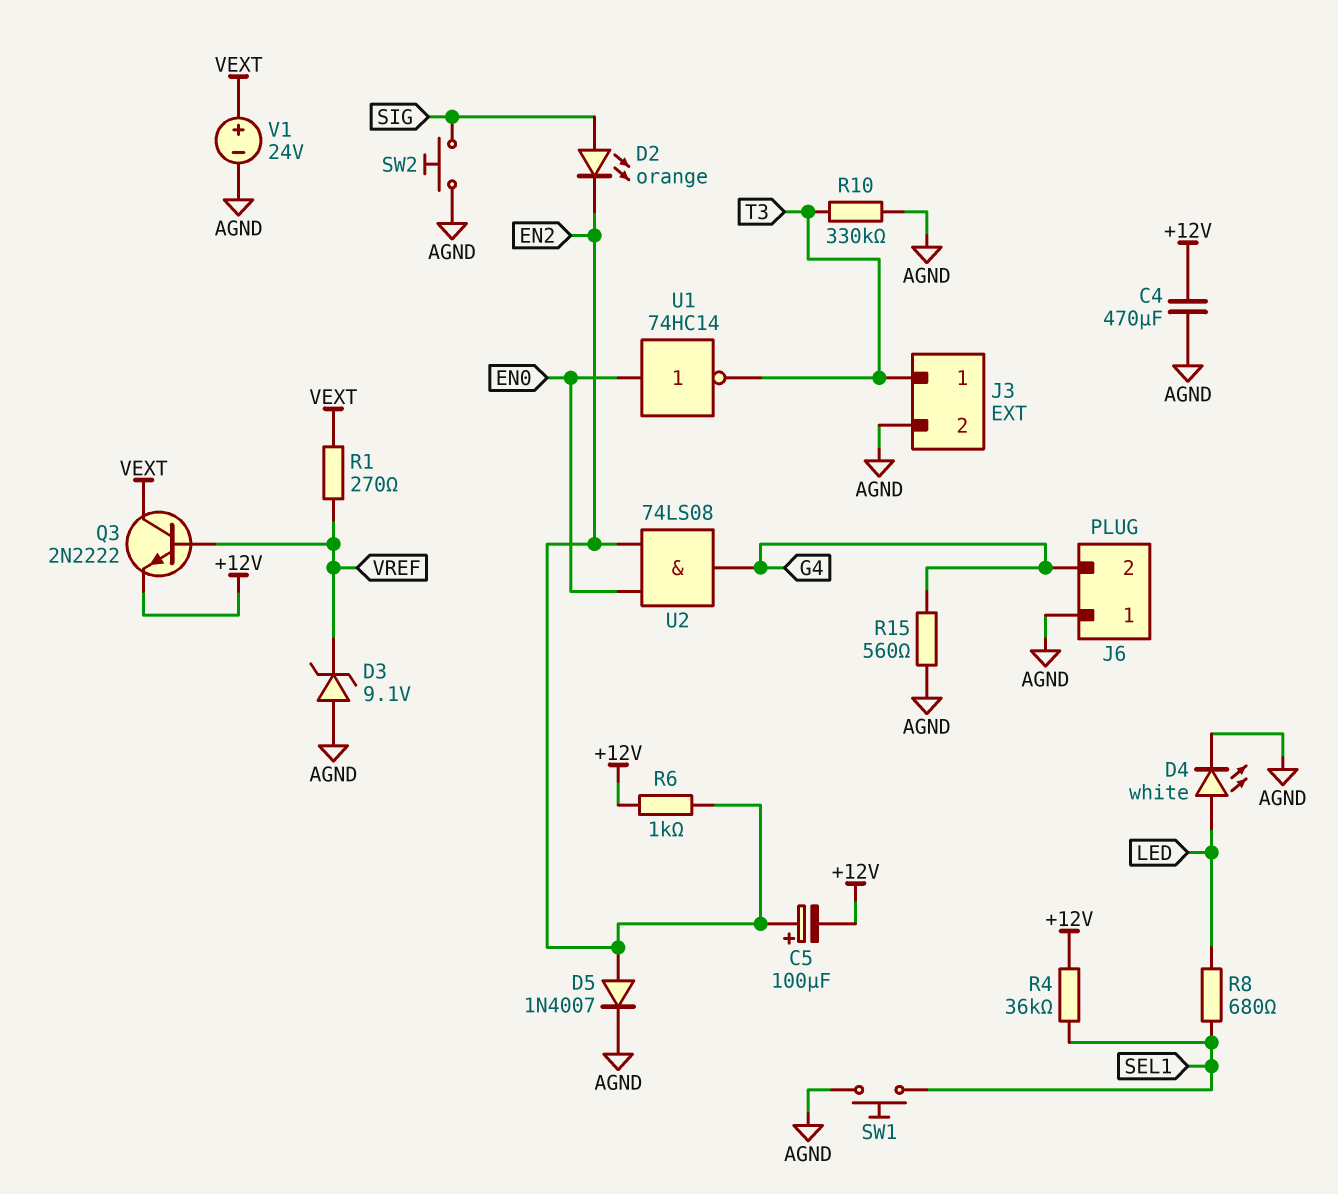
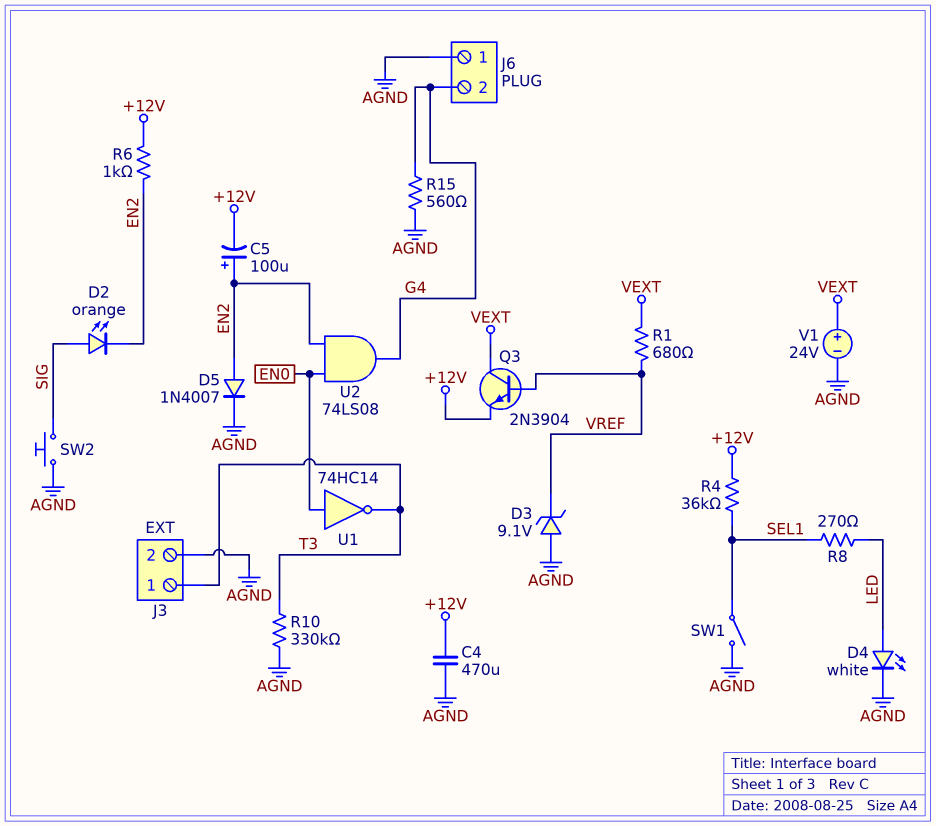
Q3: NPN 2N2222 (B VREF, C VEXT, E +12V) -> NPN 2N3904 (B VREF, C VEXT, E +12V)
R1: 270 (VEXT, VREF) -> 680 (VEXT, VREF)
R8: 680 (LED, SEL1) -> 270 (LED, SEL1)
SW1: button (AGND, SEL1) -> switch (AGND, SEL1)

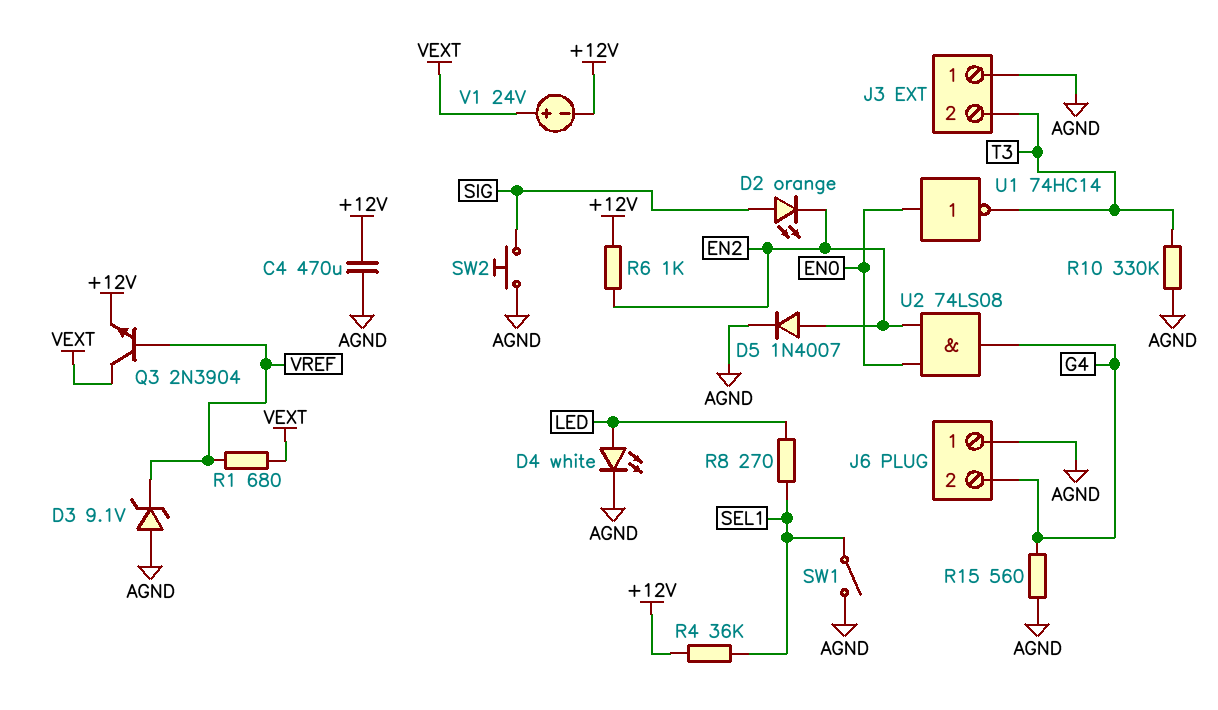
C5: 100uF (plus EN2, minus +12V) -> none
J3 pin 1: T3 -> AGND
J3 pin 2: AGND -> T3
V1: 24V (plus VEXT, minus AGND) -> 24V (plus VEXT, minus +12V)

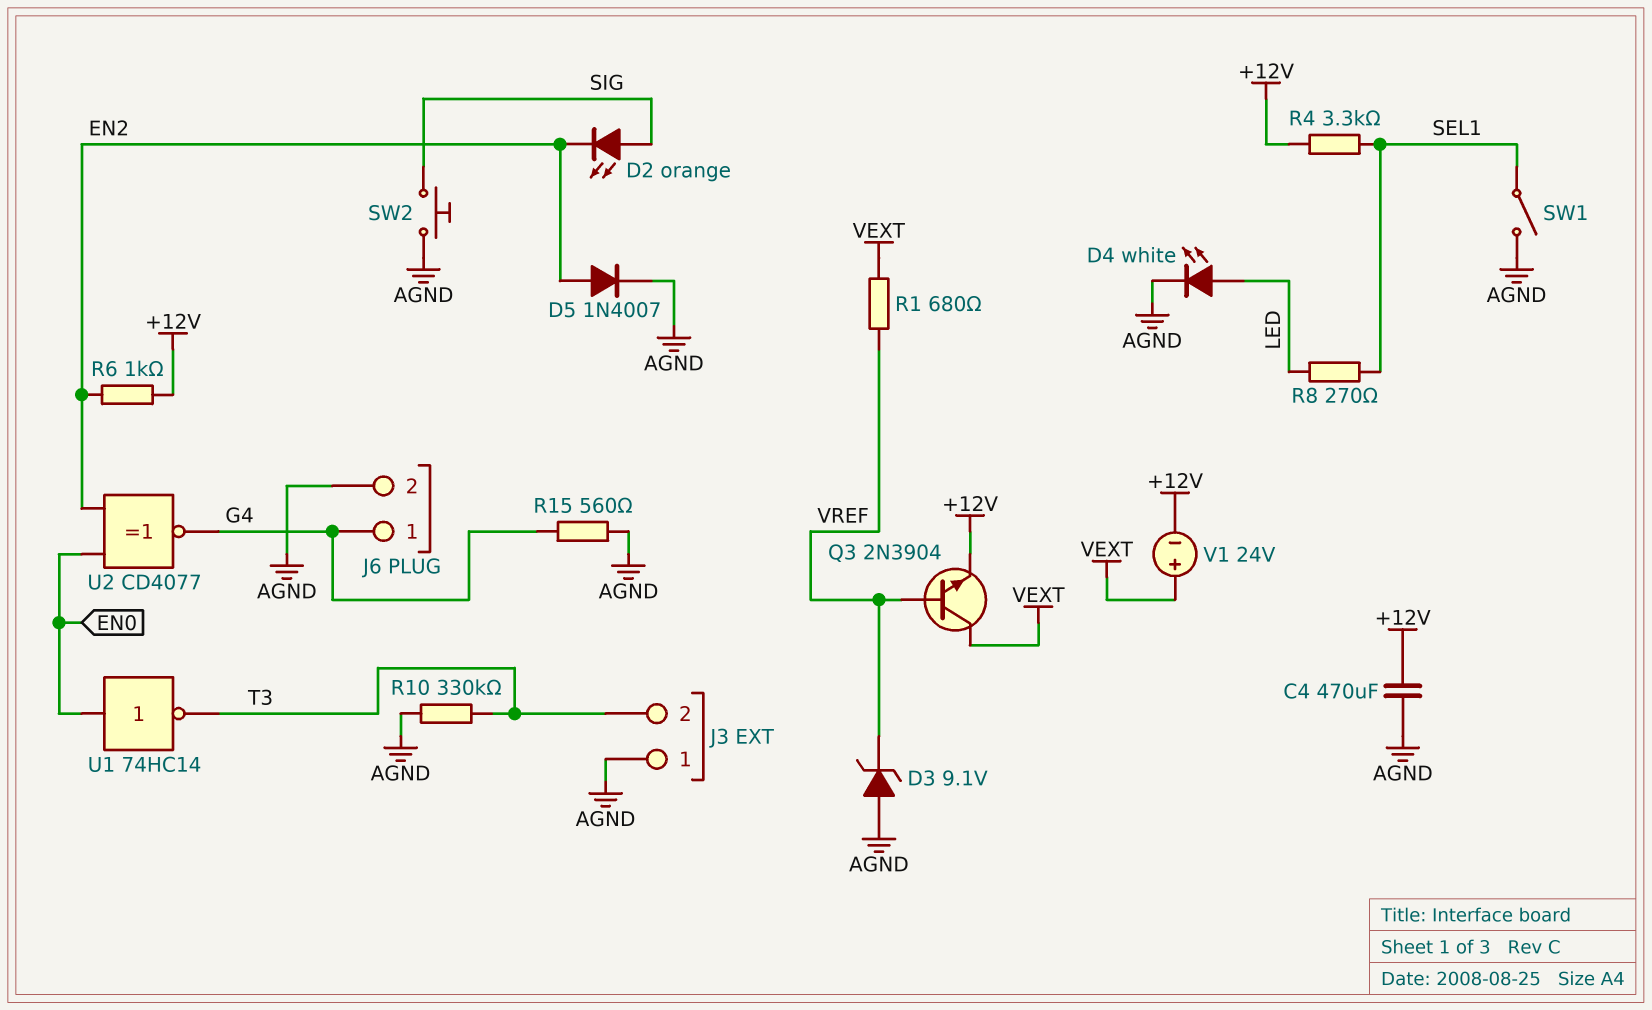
J6 pin 1: AGND -> G4
J6 pin 2: G4 -> AGND
R4: 36k (+12V, SEL1) -> 3.3k (+12V, SEL1)
U2: AND 74LS08 (in EN0, in EN2, out G4) -> XNOR CD4077 (in EN0, in EN2, out G4)

